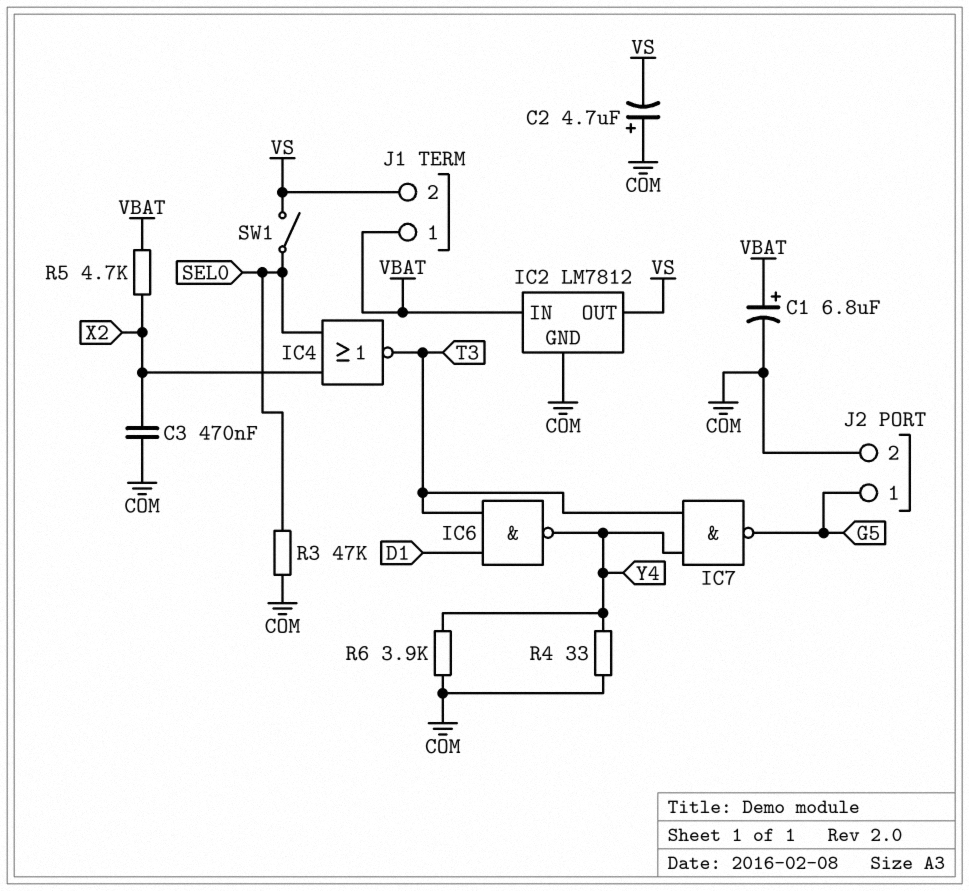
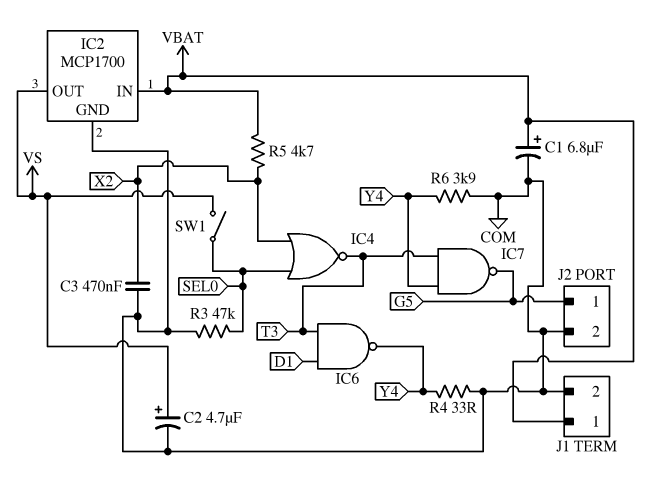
C2: 4.7uF (plus COM, minus VS) -> 4.7uF (plus VS, minus COM)
IC2: LM7812 -> MCP1700
J1 pin 2: VS -> COM

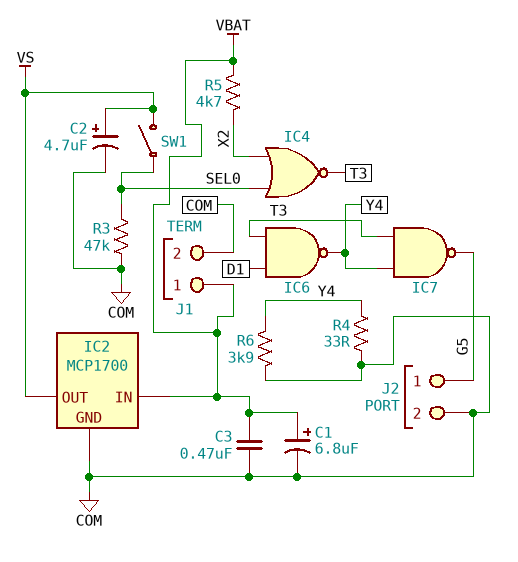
C3: 470nF (COM, X2) -> 470nF (COM, VBAT)

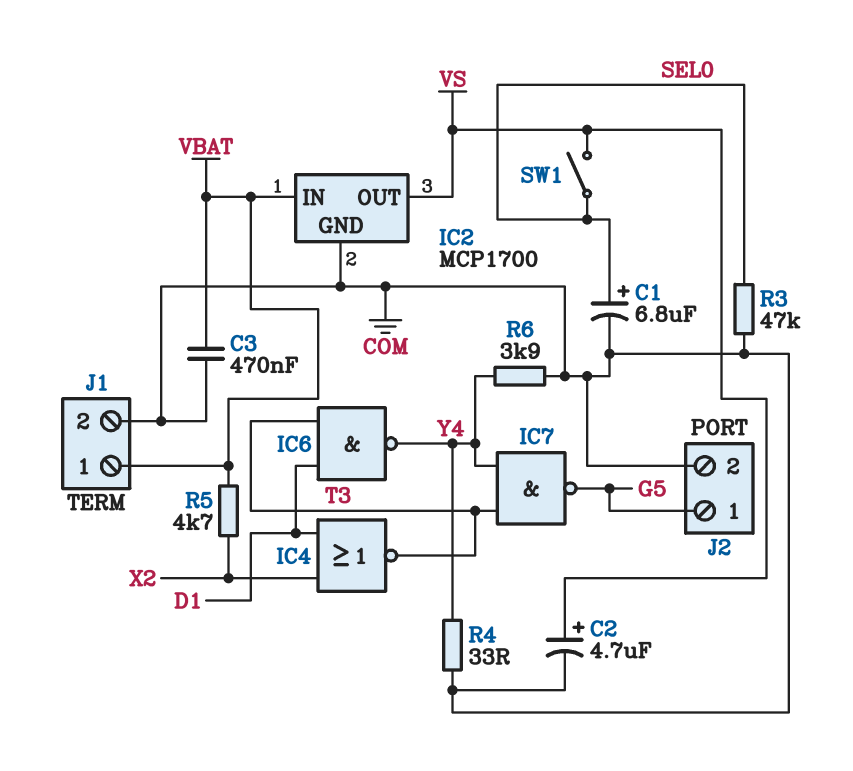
C1: 6.8uF (plus VBAT, minus COM) -> 6.8uF (plus SEL0, minus COM)
IC4: NOR (in SEL0, in X2, out T3) -> NOR (in D1, in X2, out T3)

